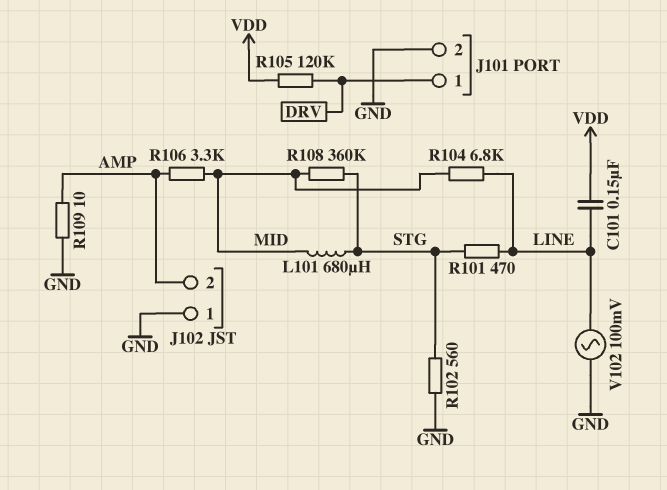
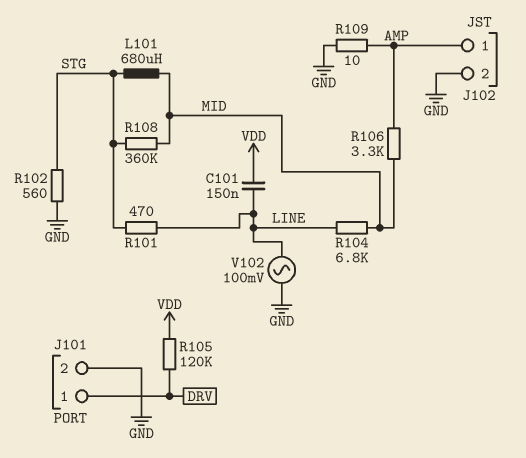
J102 pin 1: GND -> AMP
J102 pin 2: AMP -> GND

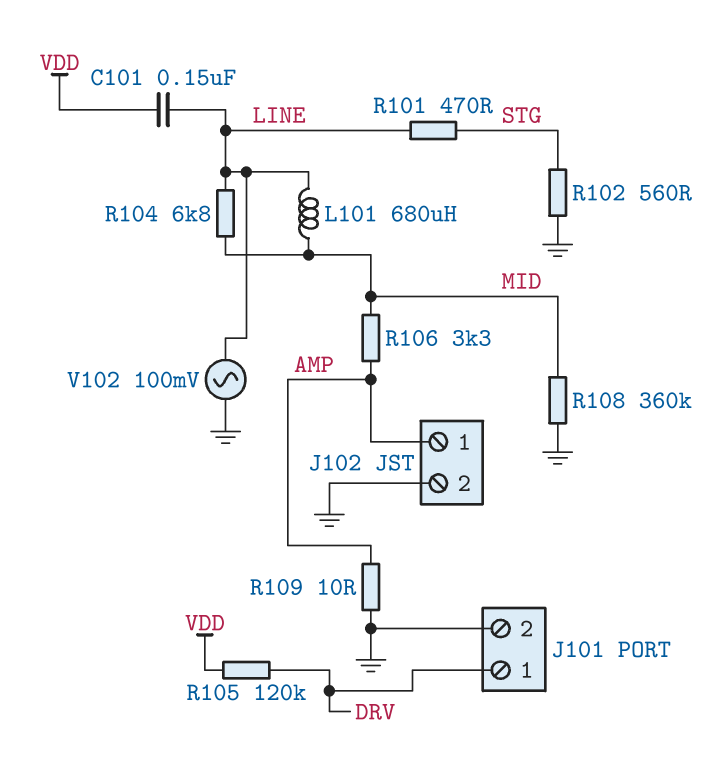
L101: 680uH (MID, STG) -> 680uH (LINE, MID)
R108: 360k (MID, STG) -> 360k (GND, MID)

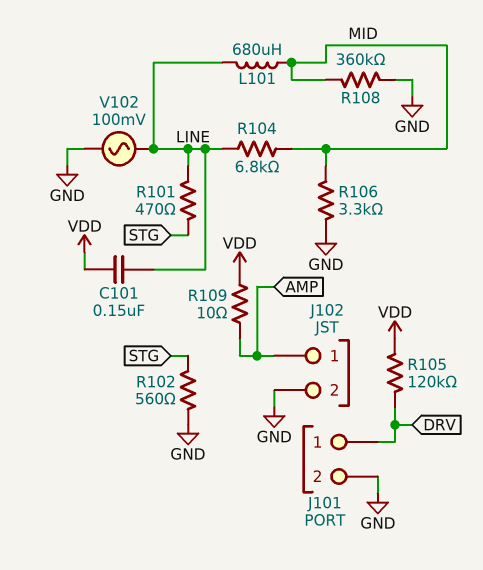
R106: 3.3k (AMP, MID) -> 3.3k (GND, MID)
R109: 10 (AMP, GND) -> 10 (AMP, VDD)

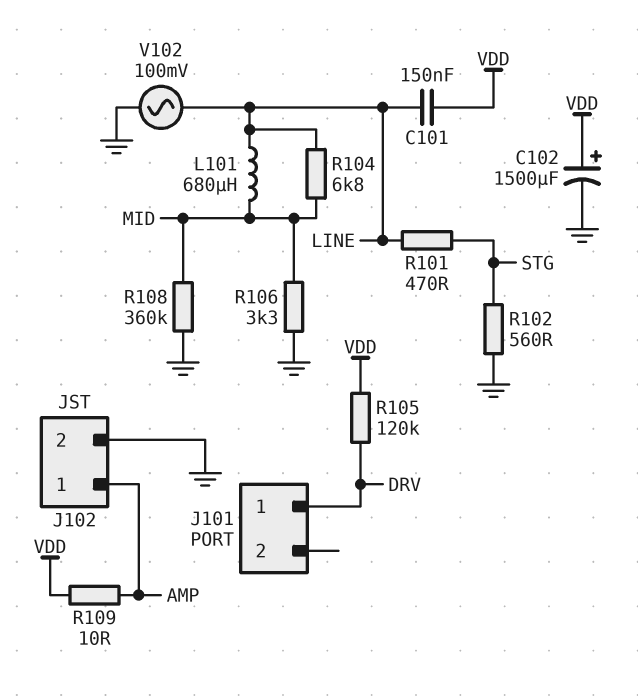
C102: none -> 1500uF (plus VDD, minus GND)
J101 pin 2: GND -> none

